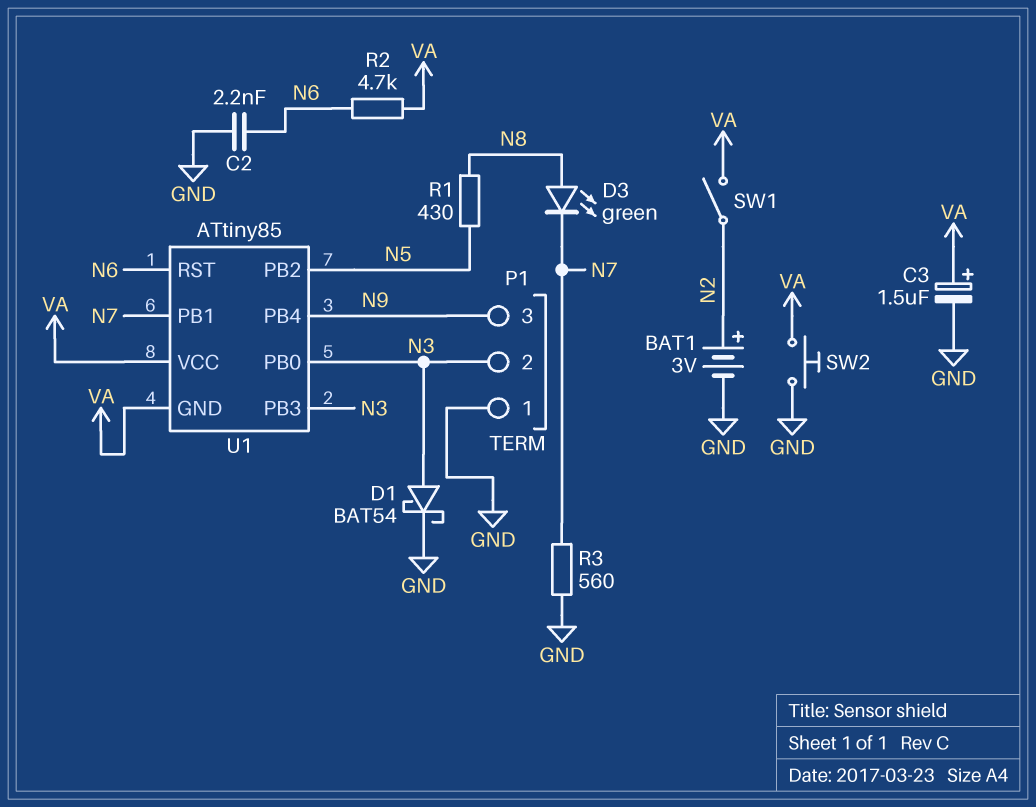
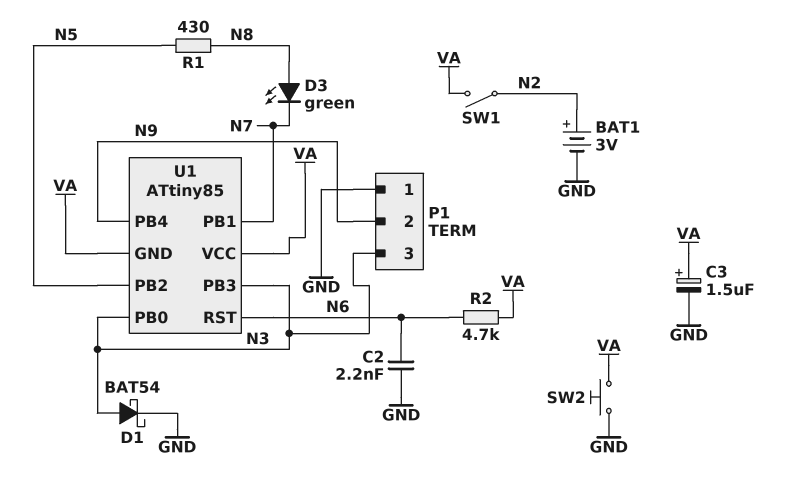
P1 pin 2: N3 -> N9
P1 pin 3: N9 -> N3
R3: 560 (GND, N7) -> none

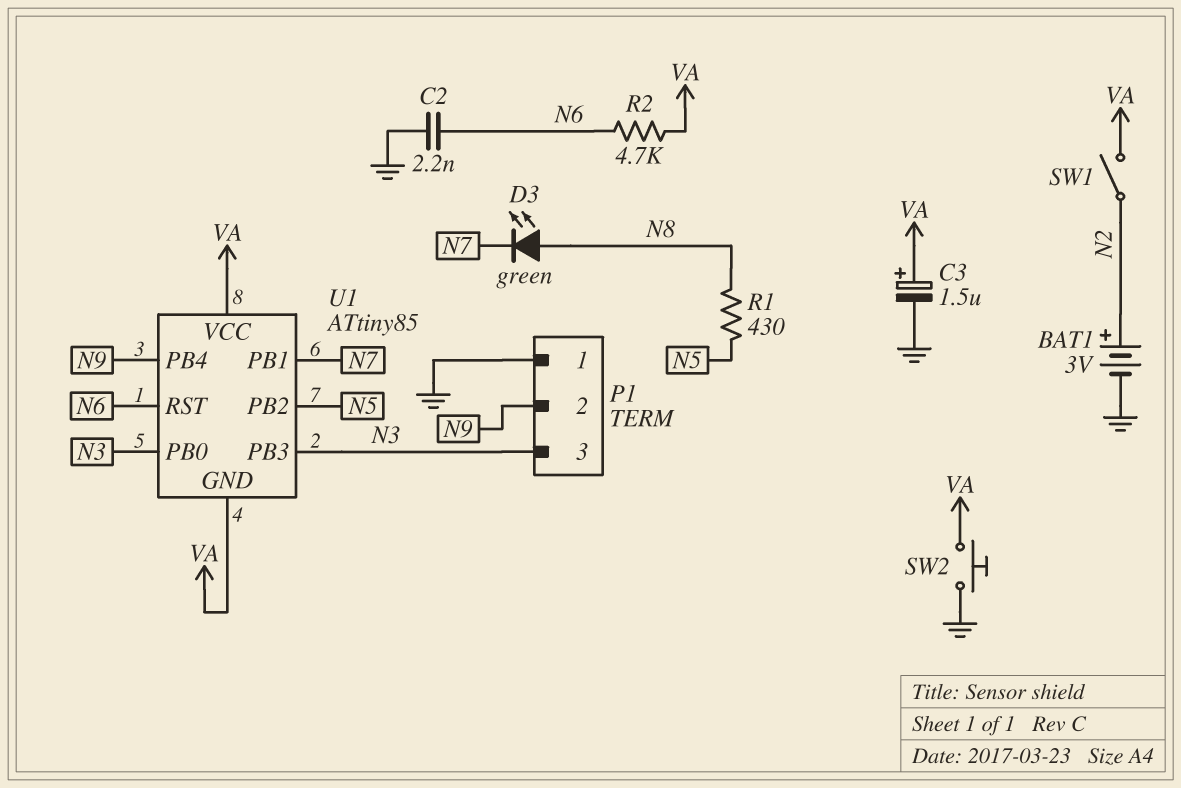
D1: schottky BAT54 (A N3, K GND) -> none

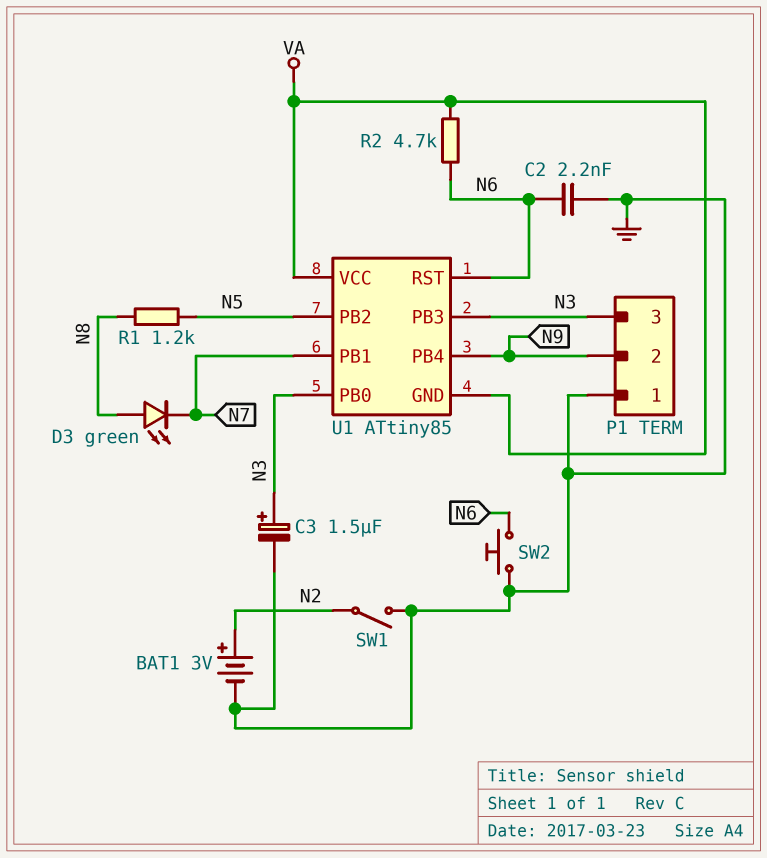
C3: 1.5uF (plus VA, minus GND) -> 1.5uF (plus N3, minus GND)
R1: 430 (N5, N8) -> 1.2k (N5, N8)
SW1: switch (N2, VA) -> switch (GND, N2)
SW2: button (GND, VA) -> button (GND, N6)

